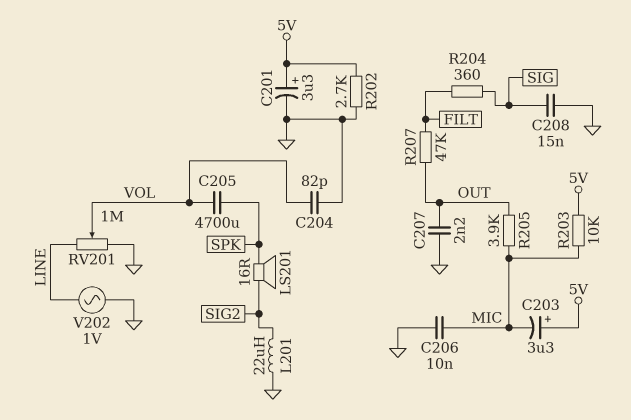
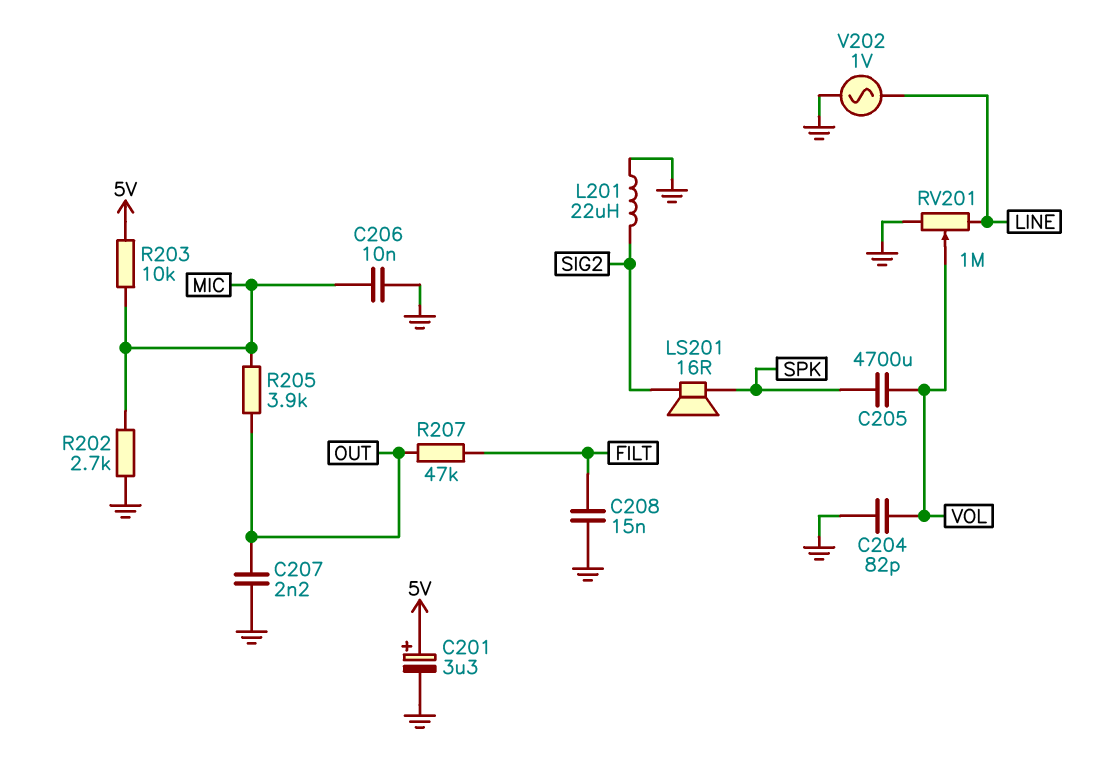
C203: 3.3uF (plus 5V, minus MIC) -> none
C208: 15nF (GND, SIG) -> 15nF (FILT, GND)
R202: 2.7k (5V, GND) -> 2.7k (GND, MIC)
R204: 360 (FILT, SIG) -> none

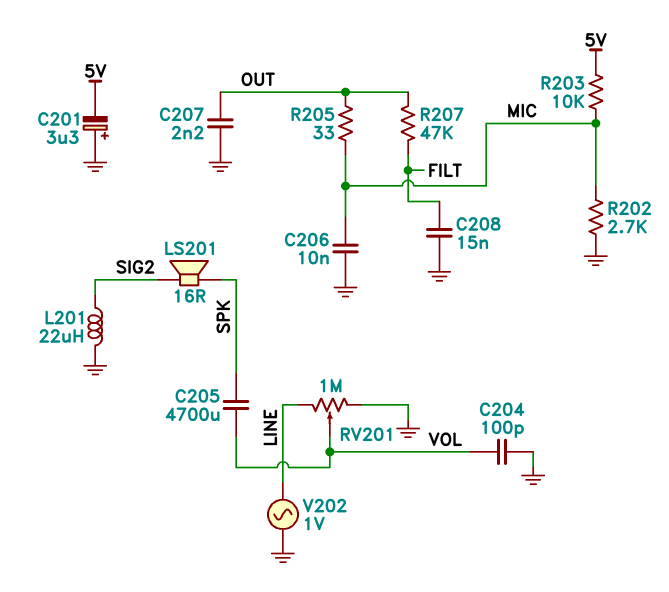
C201: 3.3uF (plus 5V, minus GND) -> 3.3uF (plus GND, minus 5V)
C204: 82pF (GND, VOL) -> 100pF (GND, VOL)
R205: 3.9k (MIC, OUT) -> 33 (MIC, OUT)

